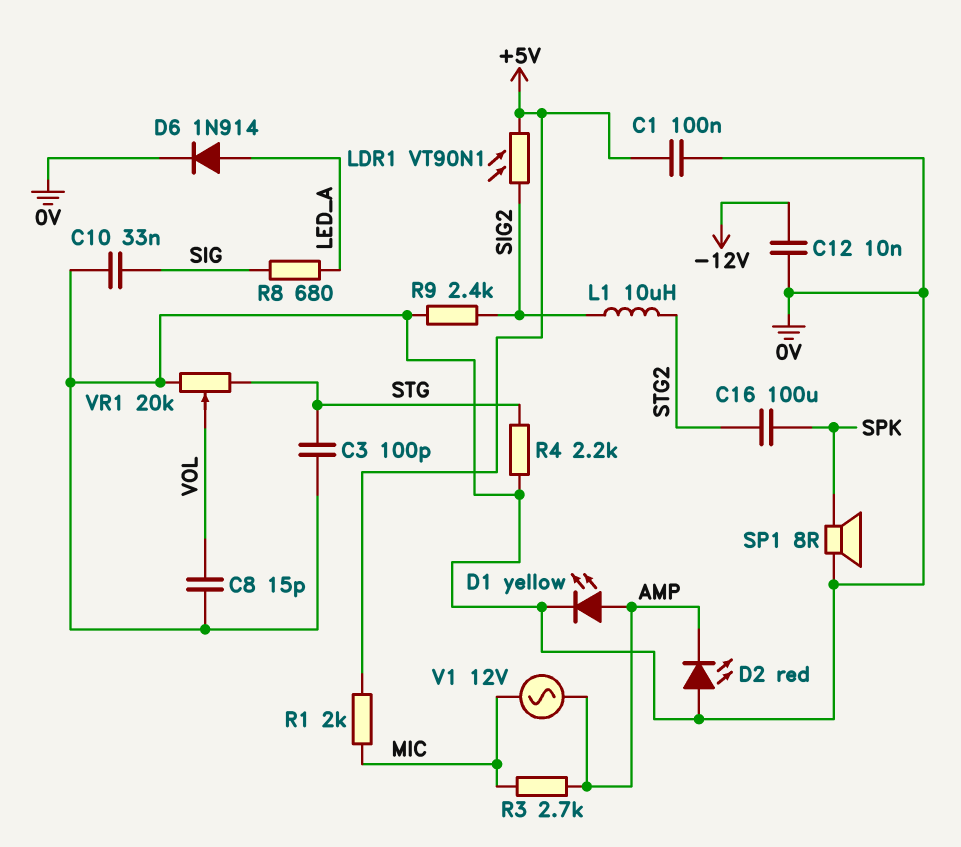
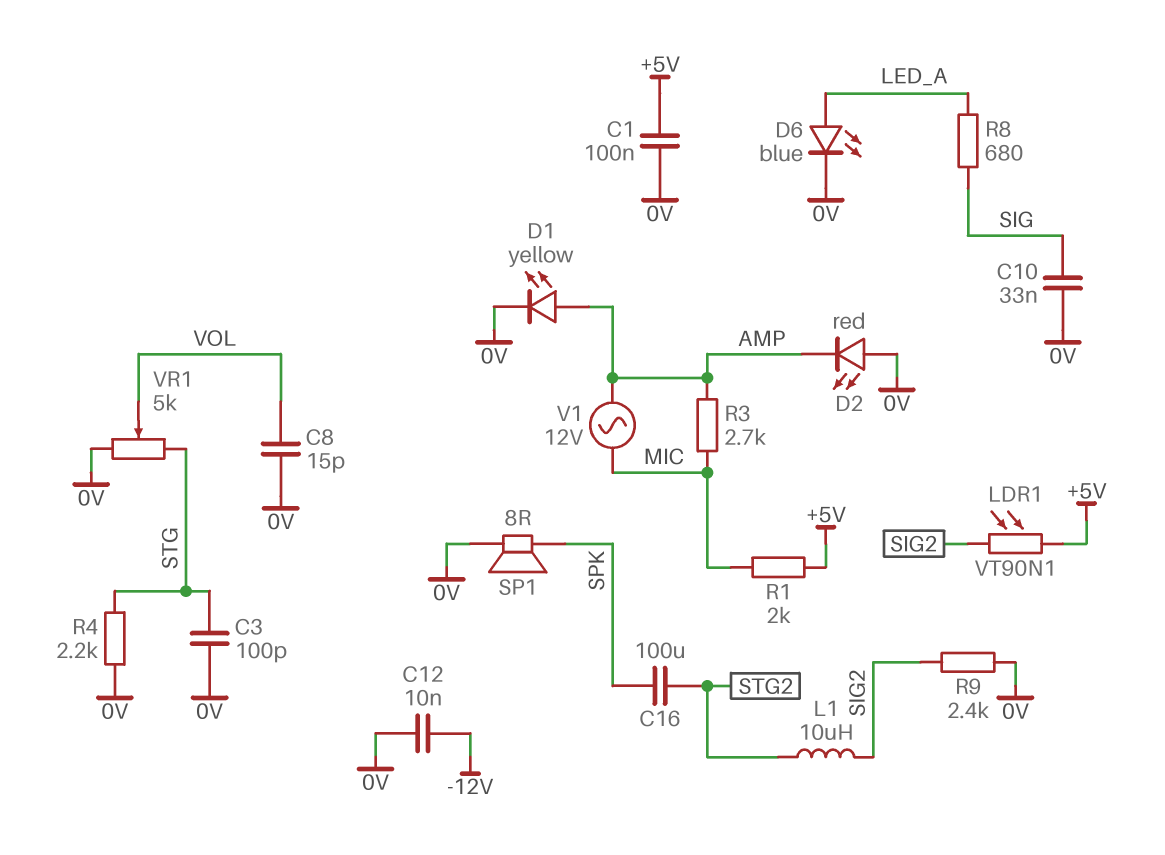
D6: diode 1N914 (A LED_A, K 0V) -> LED blue (A LED_A, K 0V)
VR1: 20k (0V, STG, wiper VOL) -> 5k (0V, STG, wiper VOL)

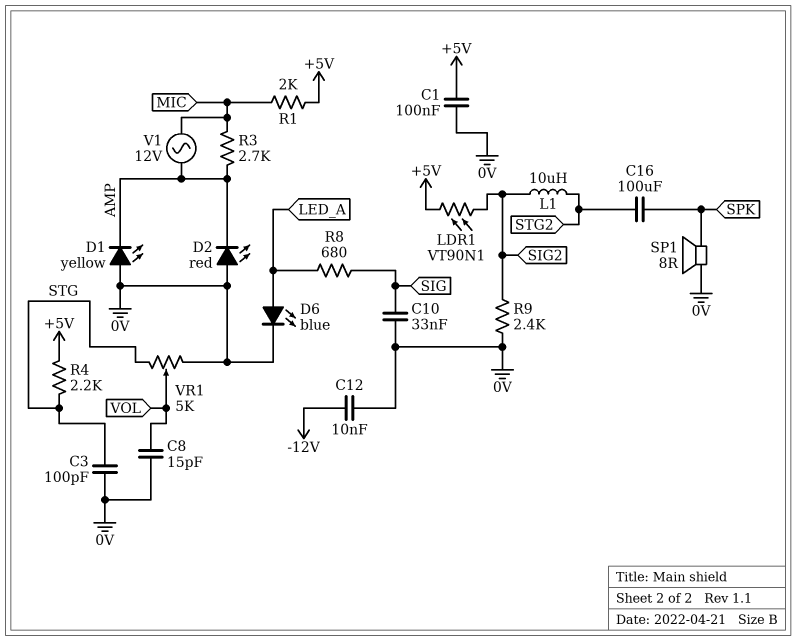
D1: LED yellow (A AMP, K 0V) -> LED yellow (A 0V, K AMP)
R4: 2.2k (0V, STG) -> 2.2k (+5V, STG)

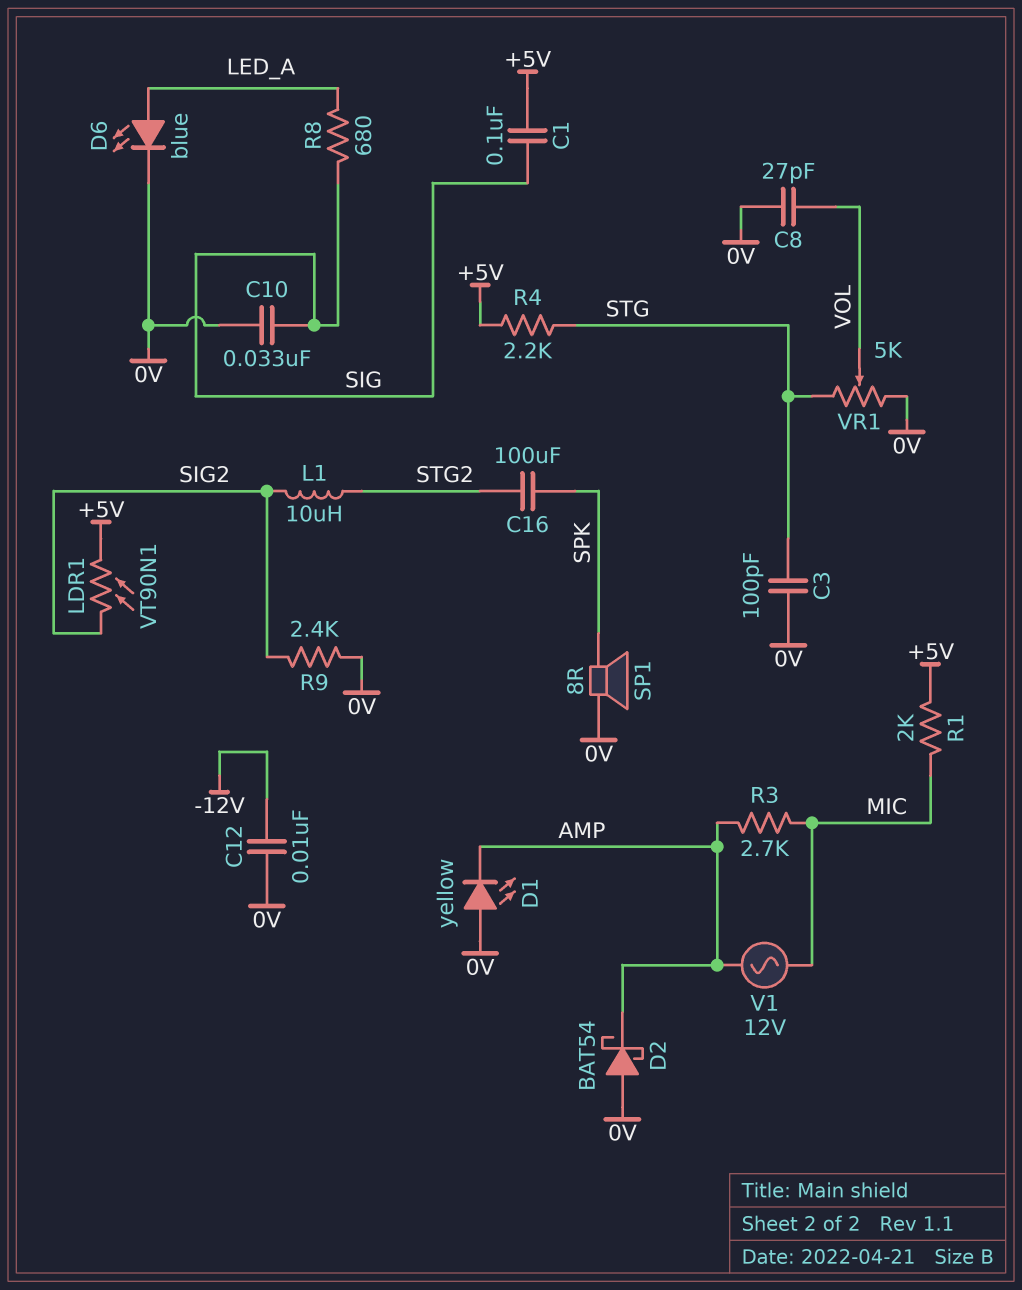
C1: 100nF (+5V, 0V) -> 100nF (+5V, SIG)
C8: 15pF (0V, VOL) -> 27pF (0V, VOL)
D2: LED red (A 0V, K AMP) -> schottky BAT54 (A 0V, K AMP)

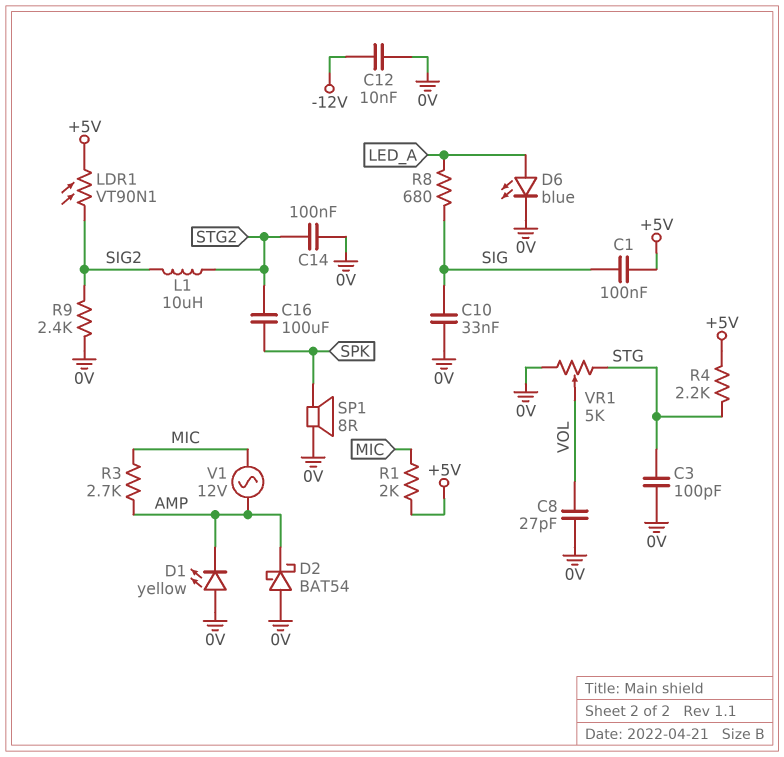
C14: none -> 100nF (0V, STG2)

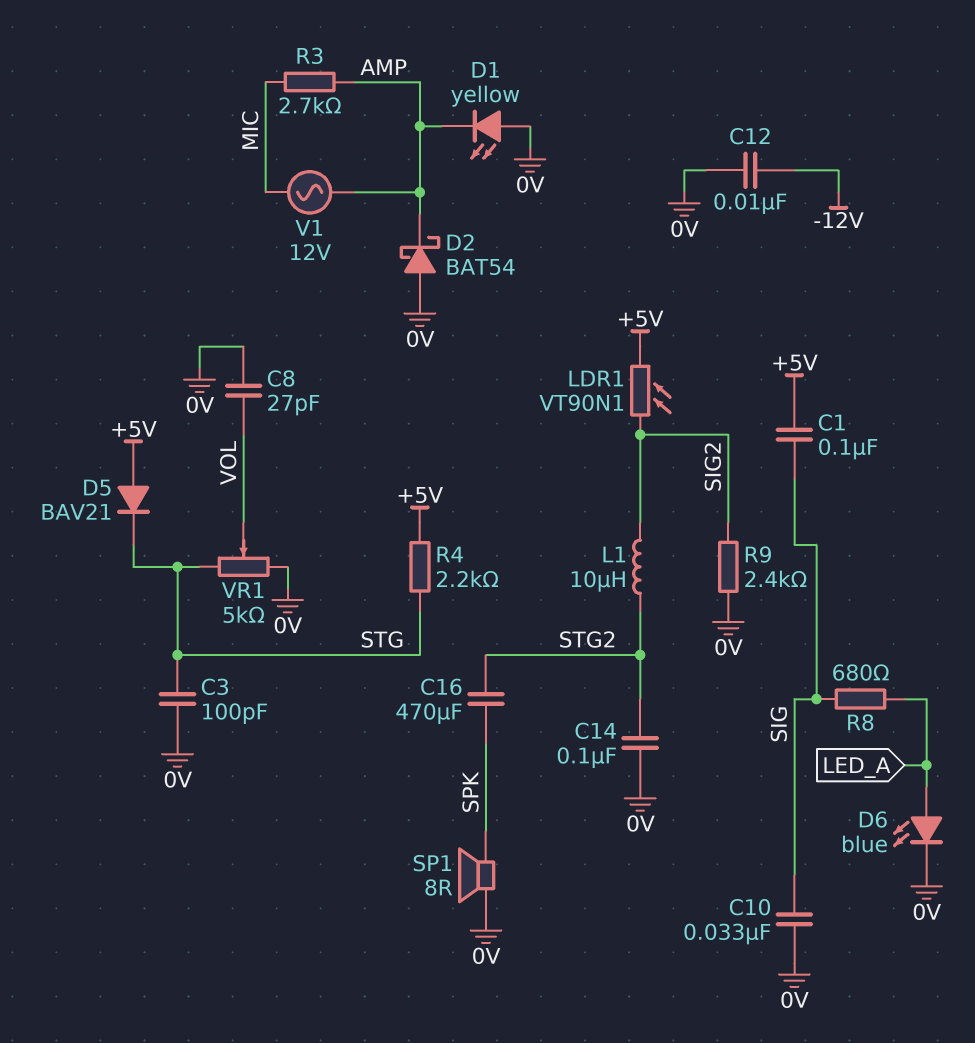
C16: 100uF (SPK, STG2) -> 470uF (SPK, STG2)
D5: none -> diode BAV21 (A +5V, K STG)
R1: 2k (+5V, MIC) -> none

